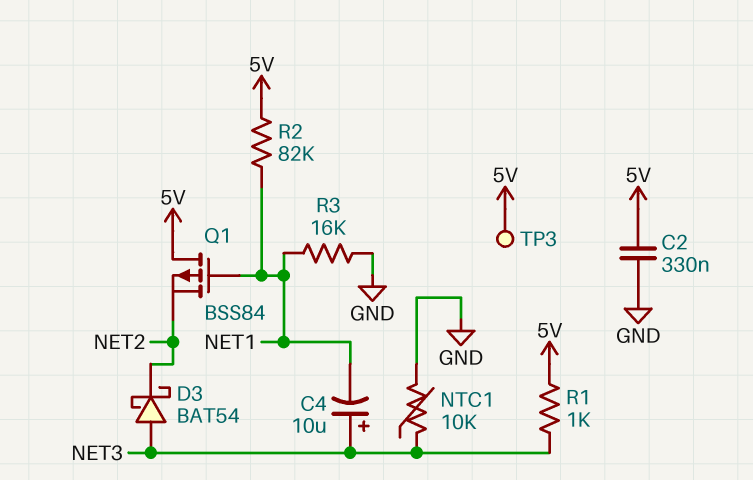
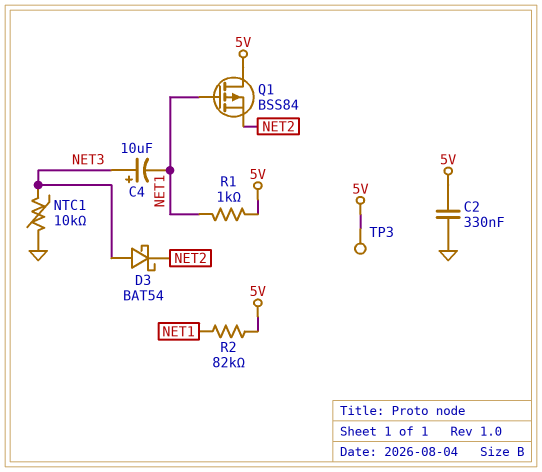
R1: 1k (5V, NET3) -> 1k (5V, NET1)
R3: 16k (GND, NET1) -> none

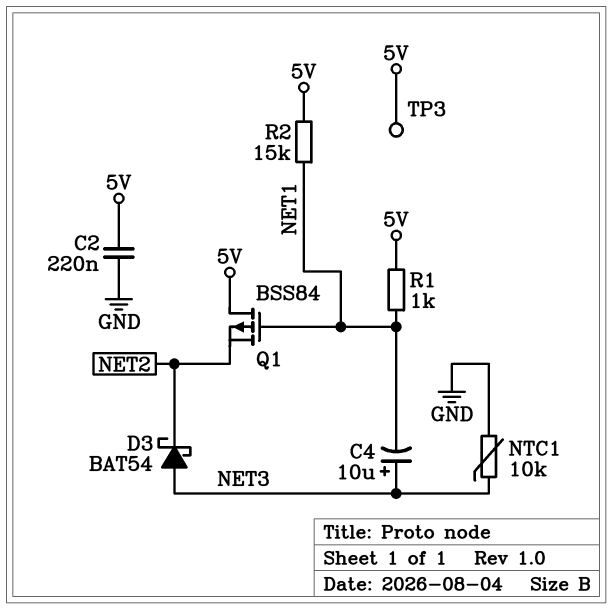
C2: 330nF (5V, GND) -> 220nF (5V, GND)
R2: 82k (5V, NET1) -> 15k (5V, NET1)

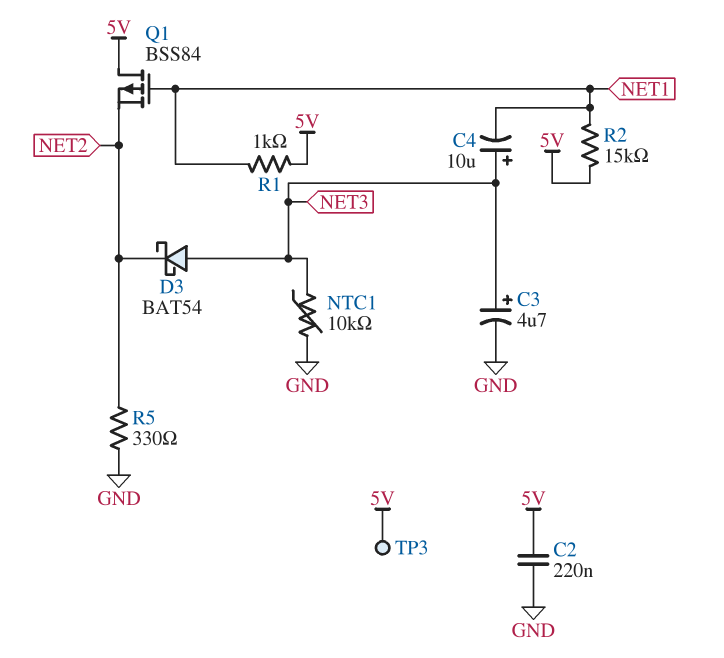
C3: none -> 4.7uF (plus NET3, minus GND)
R5: none -> 330 (GND, NET2)

